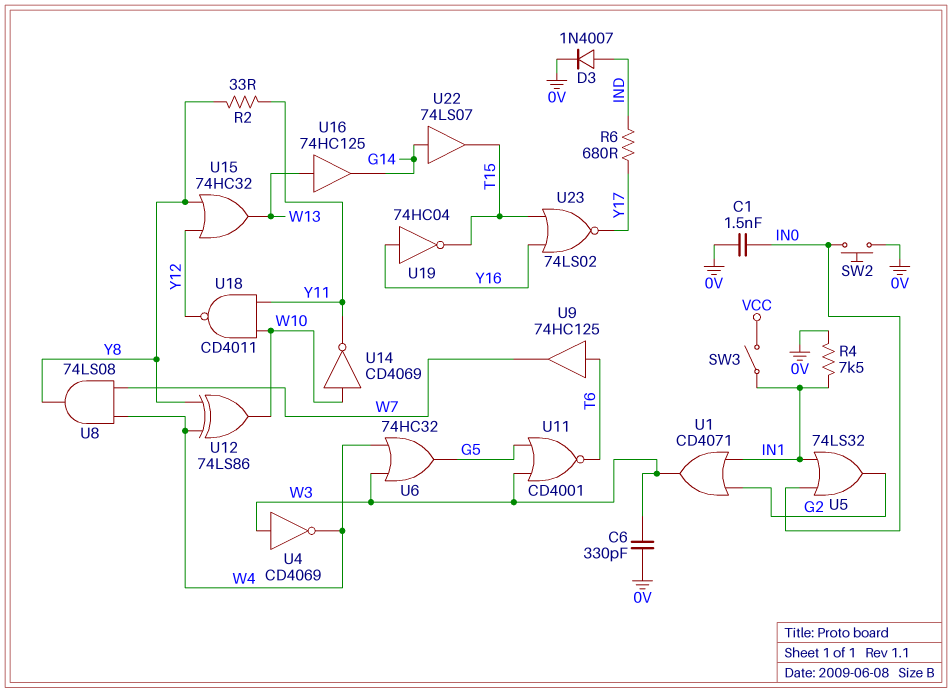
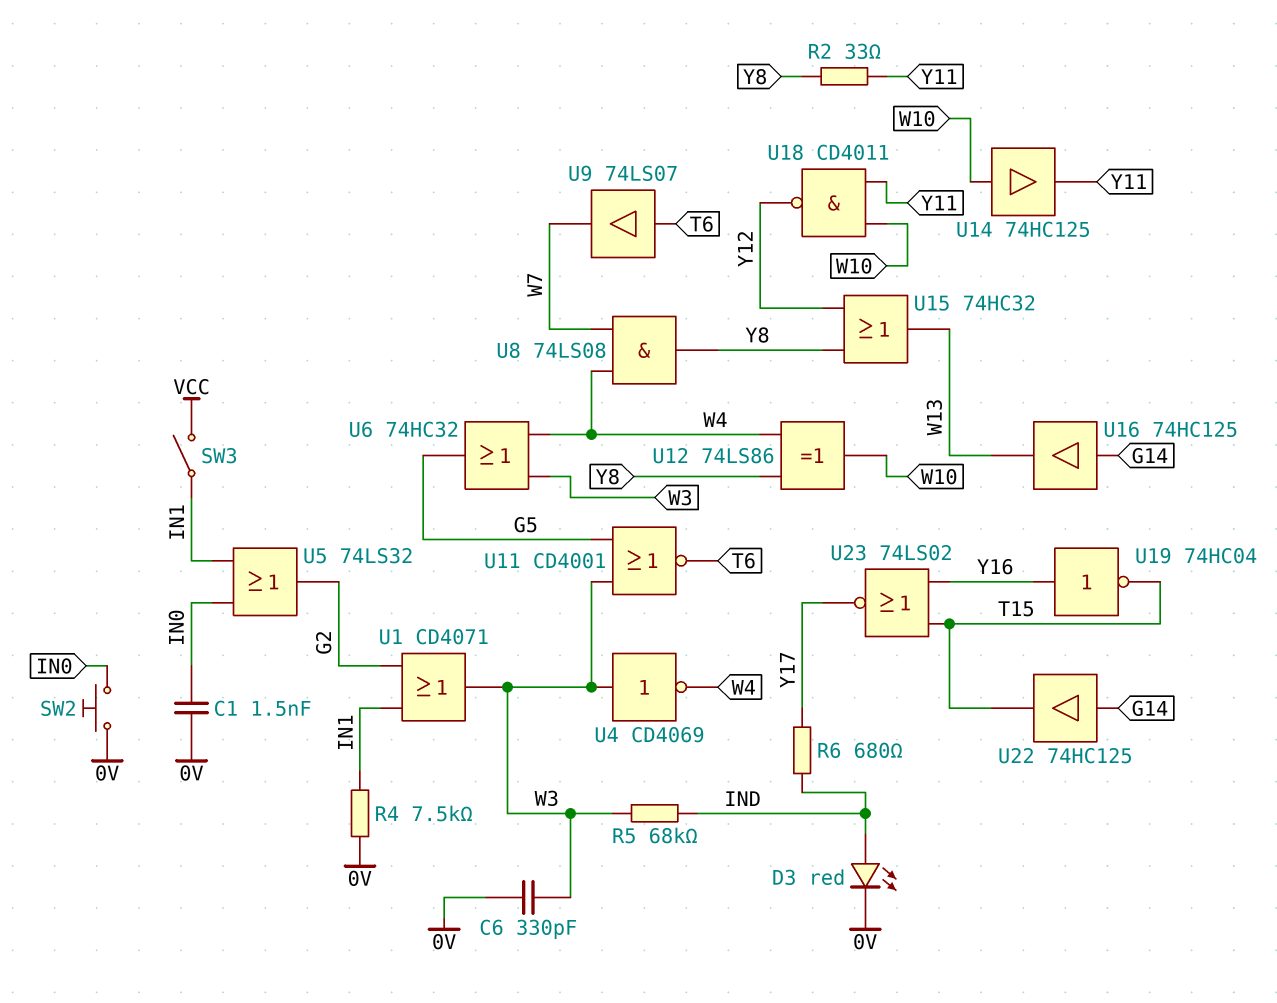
D3: diode 1N4007 (A IND, K 0V) -> LED red (A IND, K 0V)
R5: none -> 68k (IND, W3)
U9: buffer 74HC125 (in T6, out W7) -> buffer 74LS07 (in T6, out W7)
U14: NOT CD4069 (in W10, out Y11) -> buffer 74HC125 (in W10, out Y11)
U16: buffer 74HC125 (in W13, out G14) -> buffer 74HC125 (in G14, out W13)
U22: buffer 74LS07 (in G14, out T15) -> buffer 74HC125 (in G14, out T15)

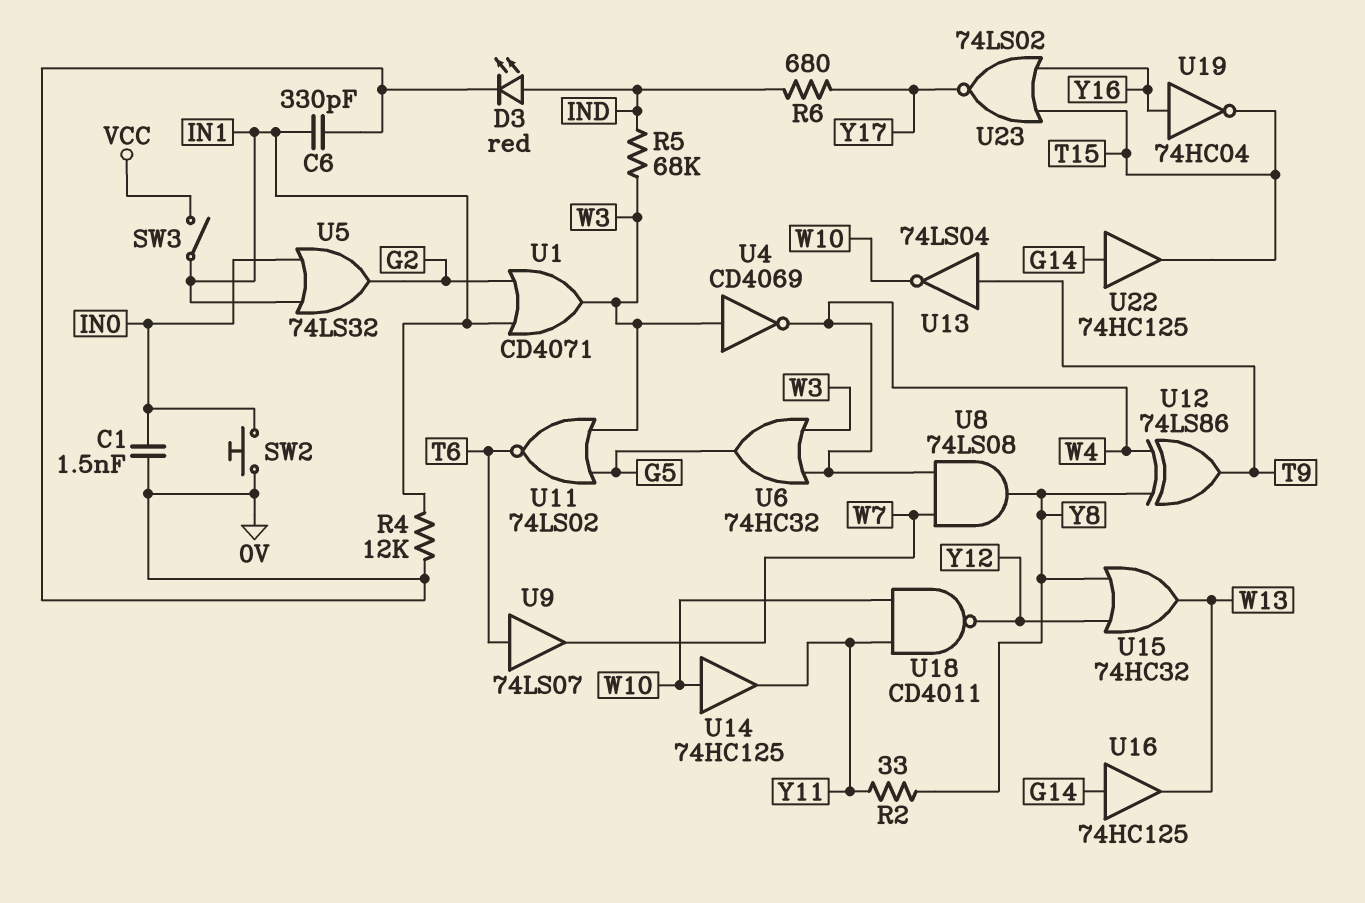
C6: 330pF (0V, W3) -> 330pF (0V, IN1)
R4: 7.5k (0V, IN1) -> 12k (0V, IN1)
U11: NOR CD4001 (in G5, in W3, out T6) -> NOR 74LS02 (in G5, in W3, out T6)
U12: XOR 74LS86 (in W4, in Y8, out W10) -> XOR 74LS86 (in W4, in Y8, out T9)
U13: none -> NOT 74LS04 (in T9, out W10)

